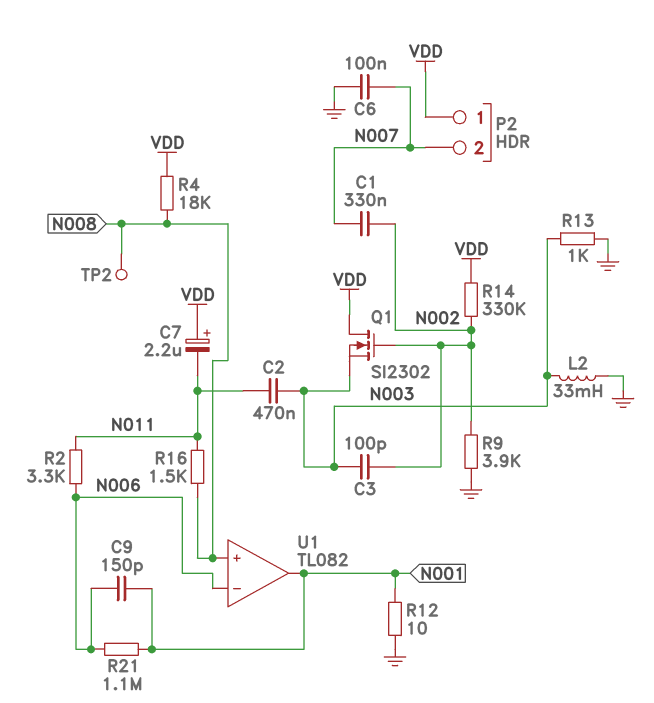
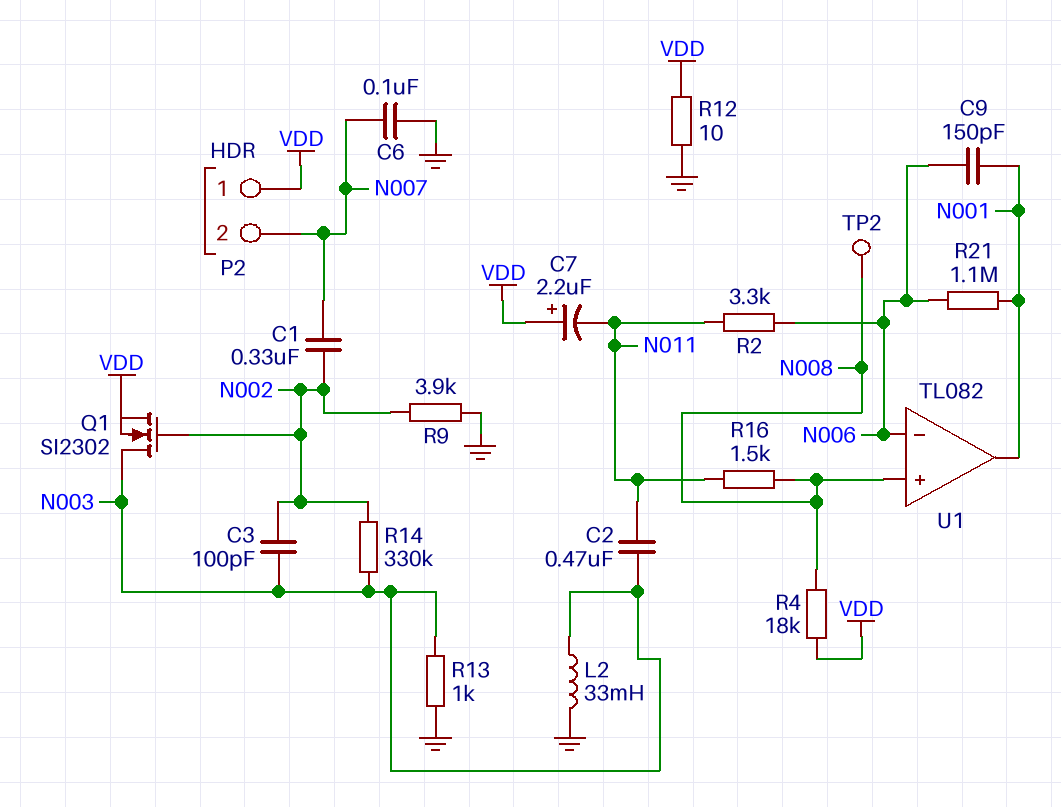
Q1: NMOS SI2302 (G N002, D VDD, S N003) -> NMOS SI2302 (G N002, D N003, S VDD)
R12: 10 (GND, N001) -> 10 (GND, VDD)
R14: 330k (N002, VDD) -> 330k (N002, N003)

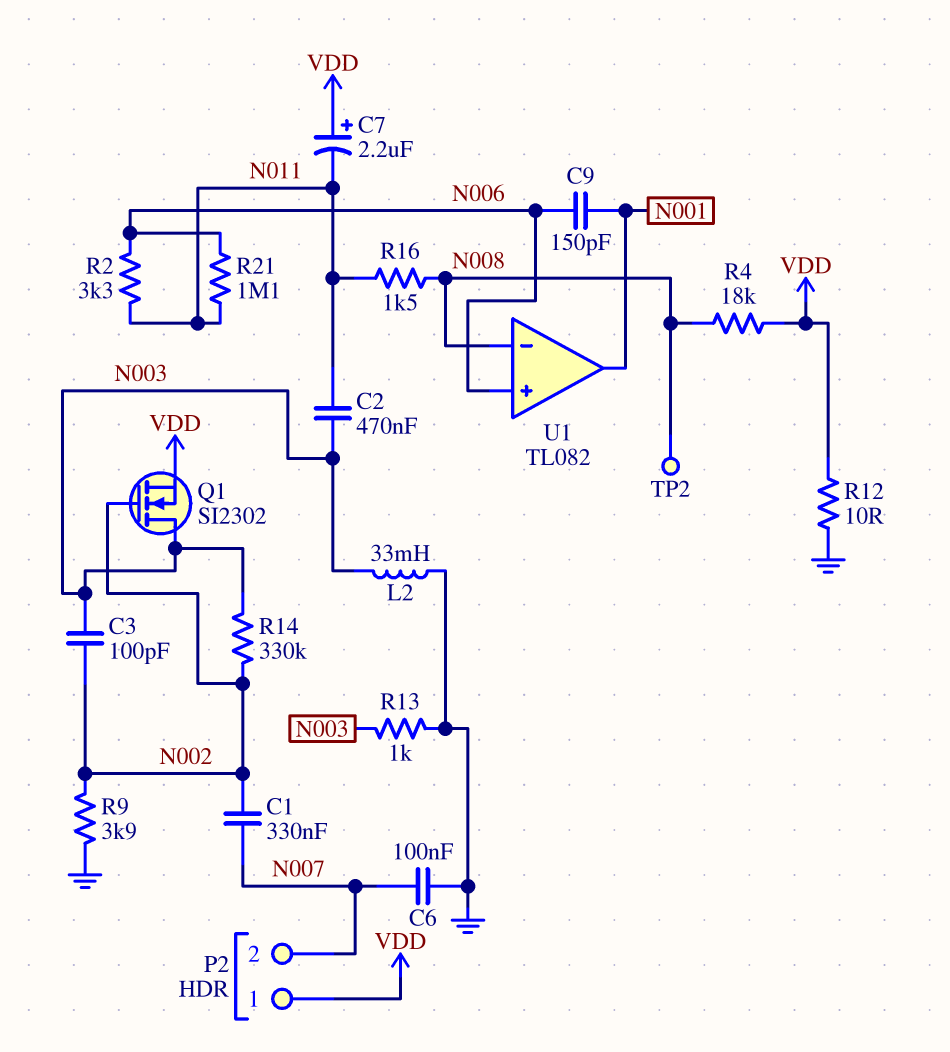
R21: 1.1M (N001, N006) -> 1.1M (N006, N011)
U1 pin in+: N008 -> N006
U1 pin in-: N006 -> N008

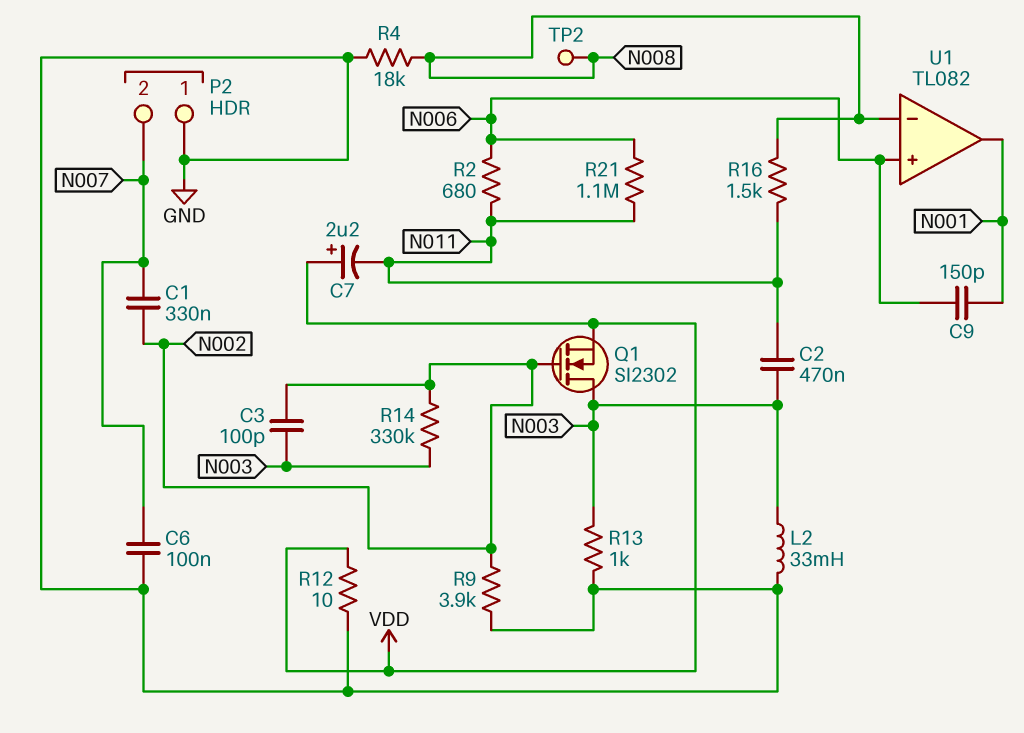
P2 pin 1: VDD -> GND
R2: 3.3k (N006, N011) -> 680 (N006, N011)
R4: 18k (N008, VDD) -> 18k (GND, N008)

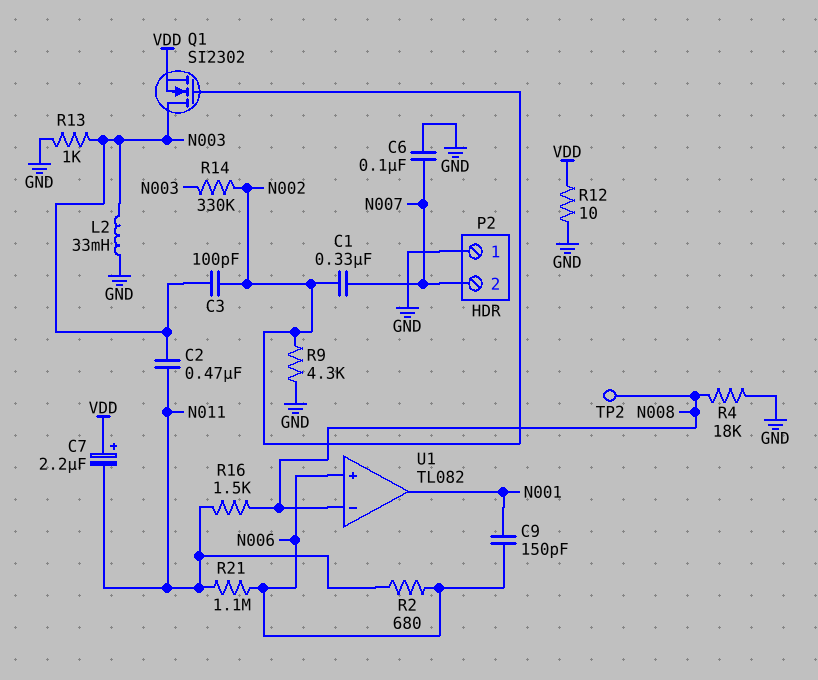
R9: 3.9k (GND, N002) -> 4.3k (GND, N002)

